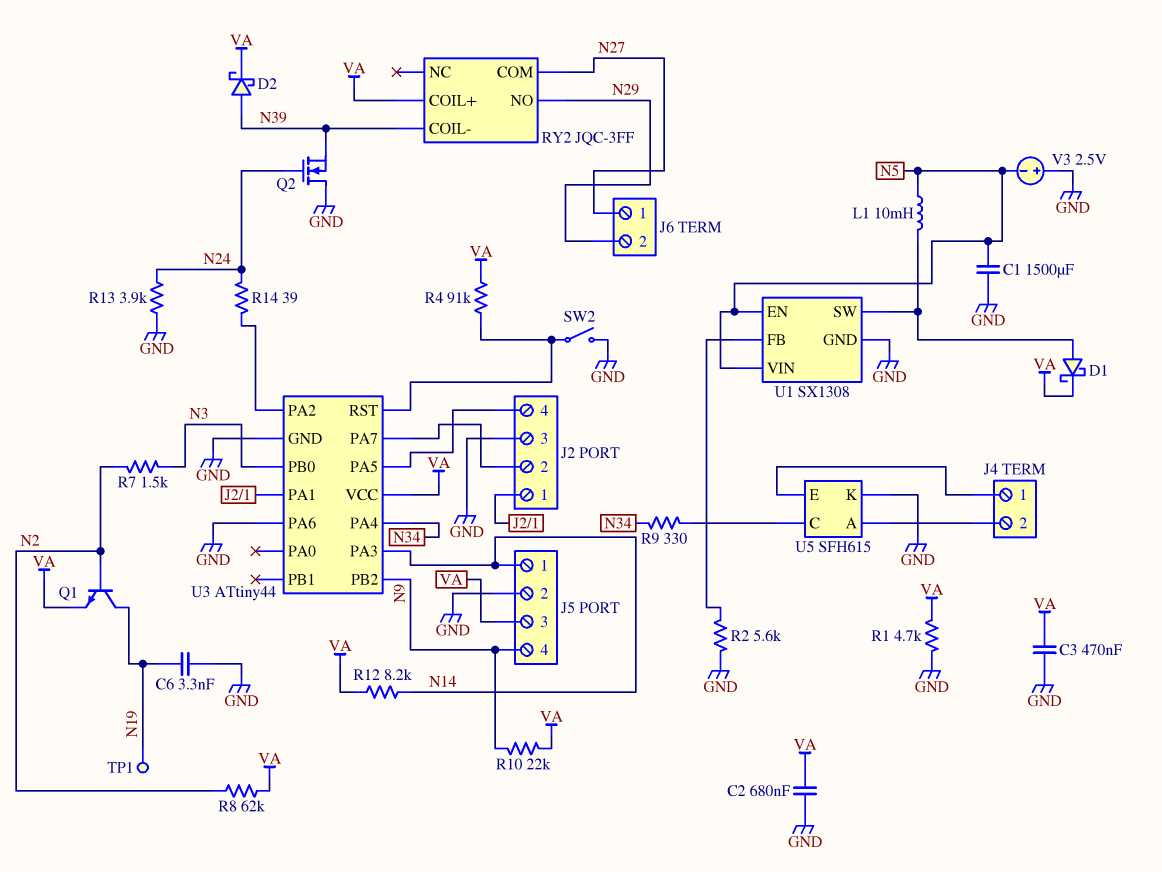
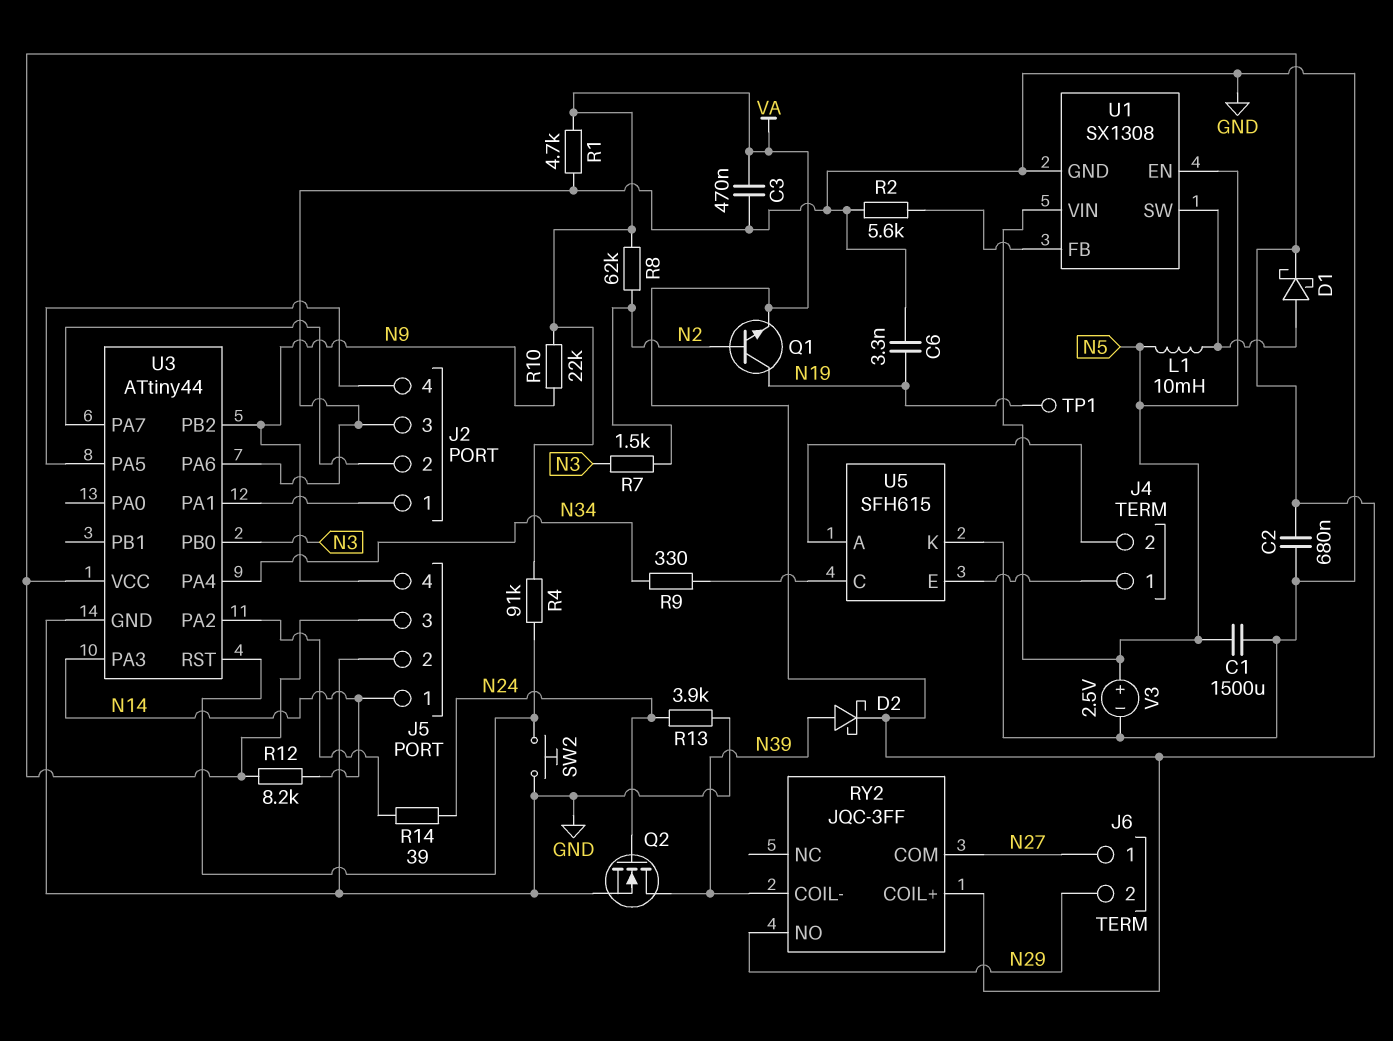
Q2: NMOS (G N24, D GND, S N39) -> NMOS (G N24, D N39, S GND)
SW2: switch (GND, U3/RST) -> button (GND, U3/RST)
V3: 2.5V (plus GND, minus N5) -> 2.5V (plus N5, minus GND)

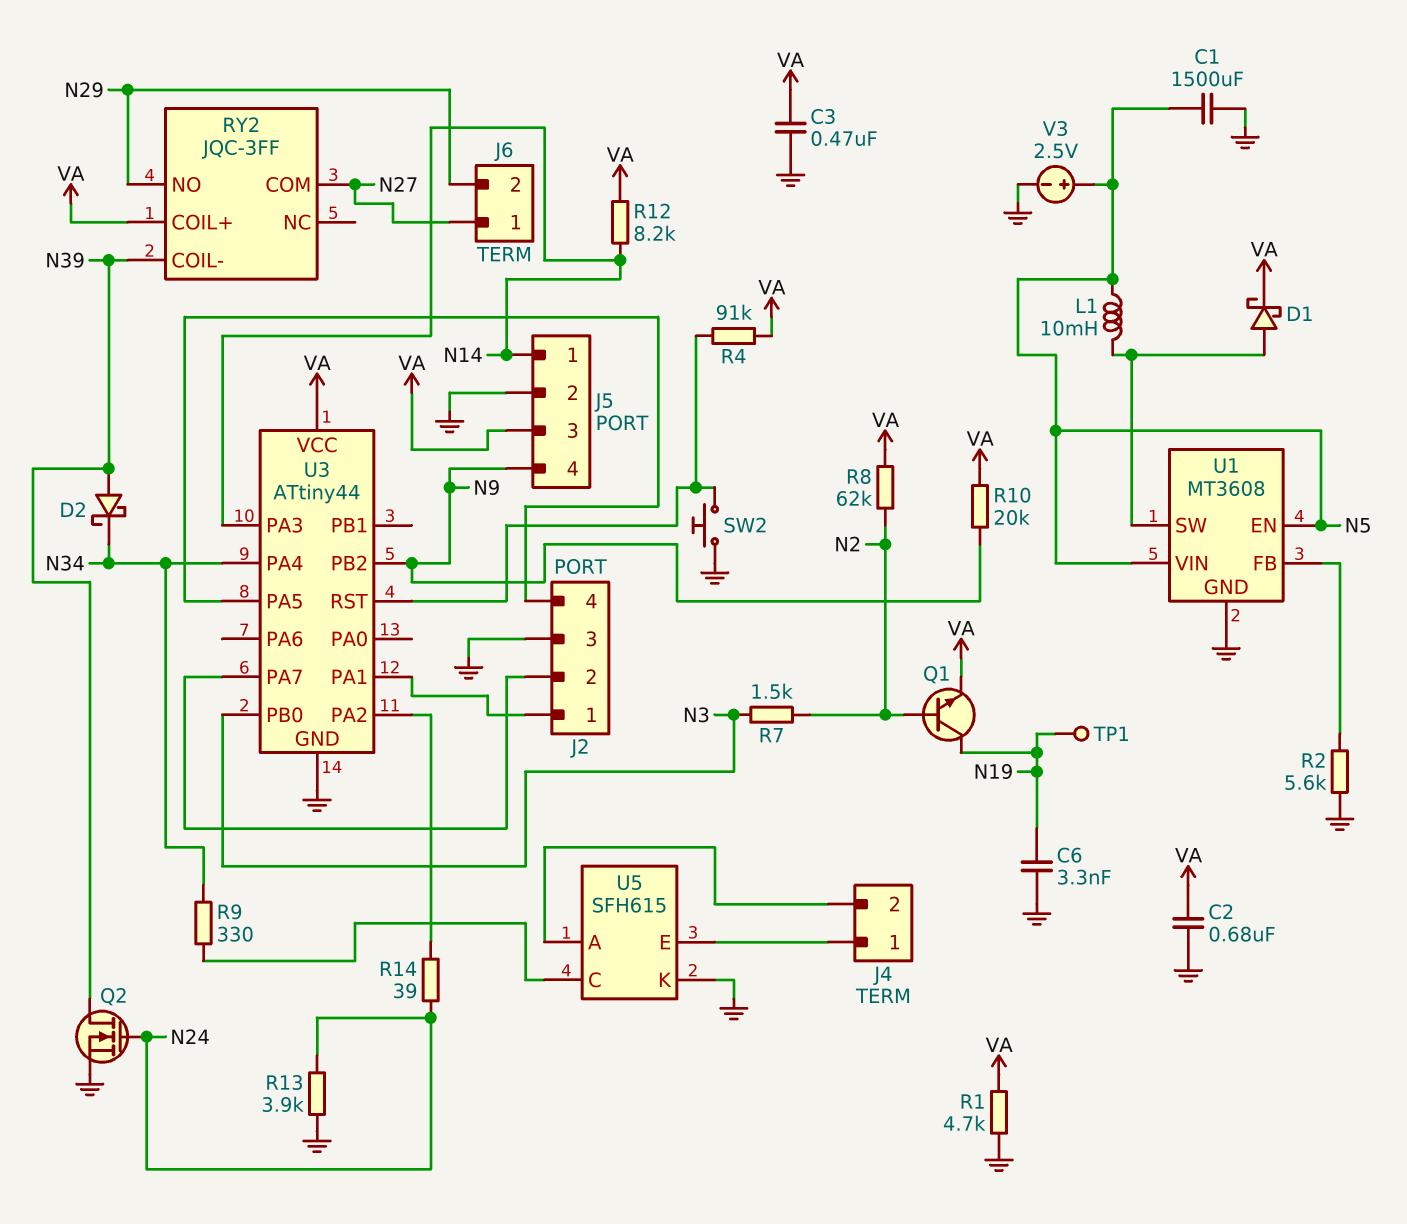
D2: schottky (A N39, K VA) -> schottky (A N39, K N34)
R10: 22k (N9, VA) -> 20k (N9, VA)
U1: SX1308 -> MT3608
U3 pin PA6: GND -> none

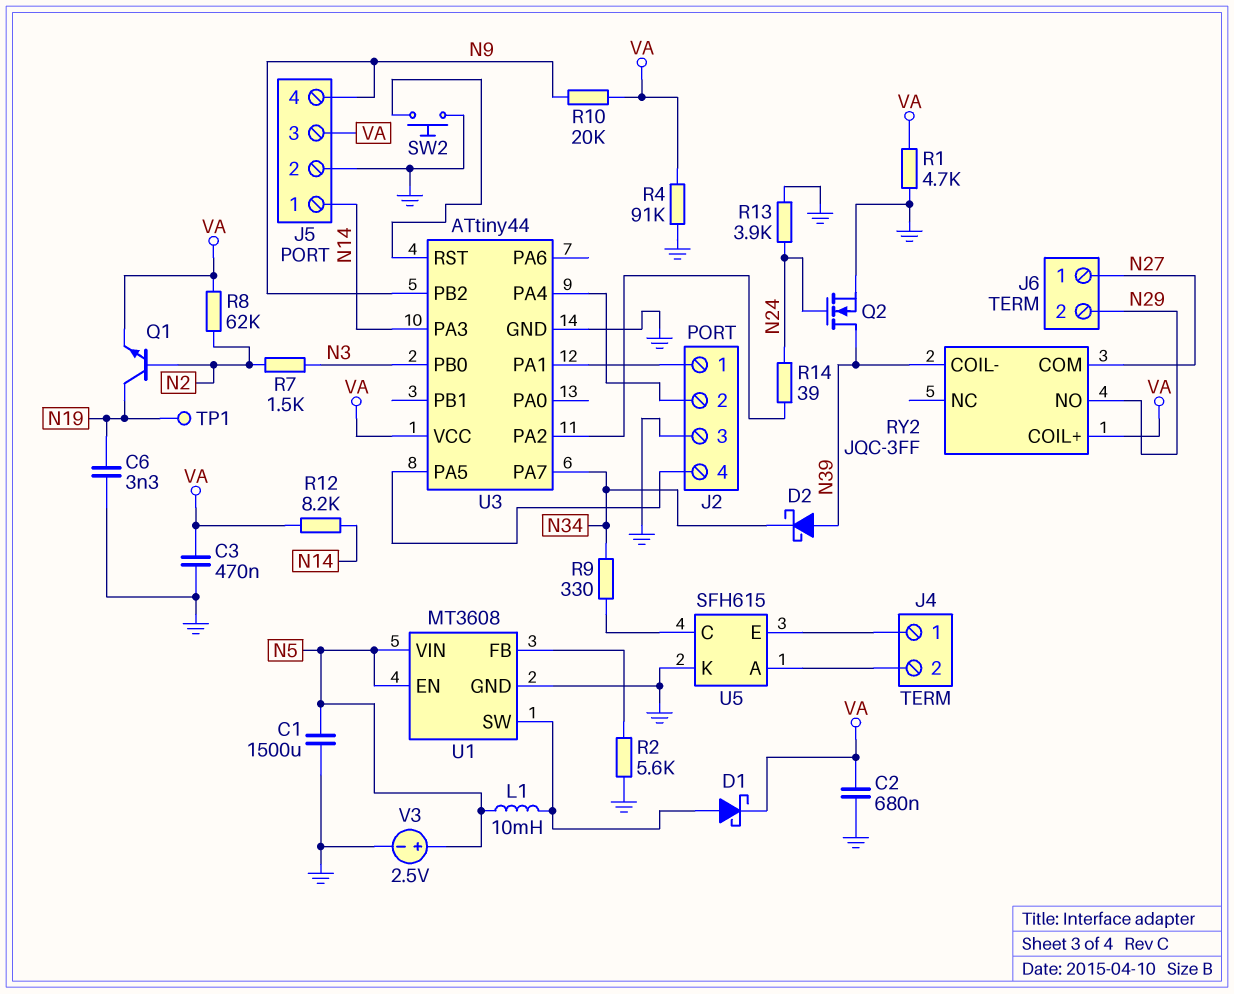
R4: 91k (U3/RST, VA) -> 91k (GND, VA)
U3 pin PA4: N34 -> J2/2
U3 pin PA7: J2/2 -> N34

